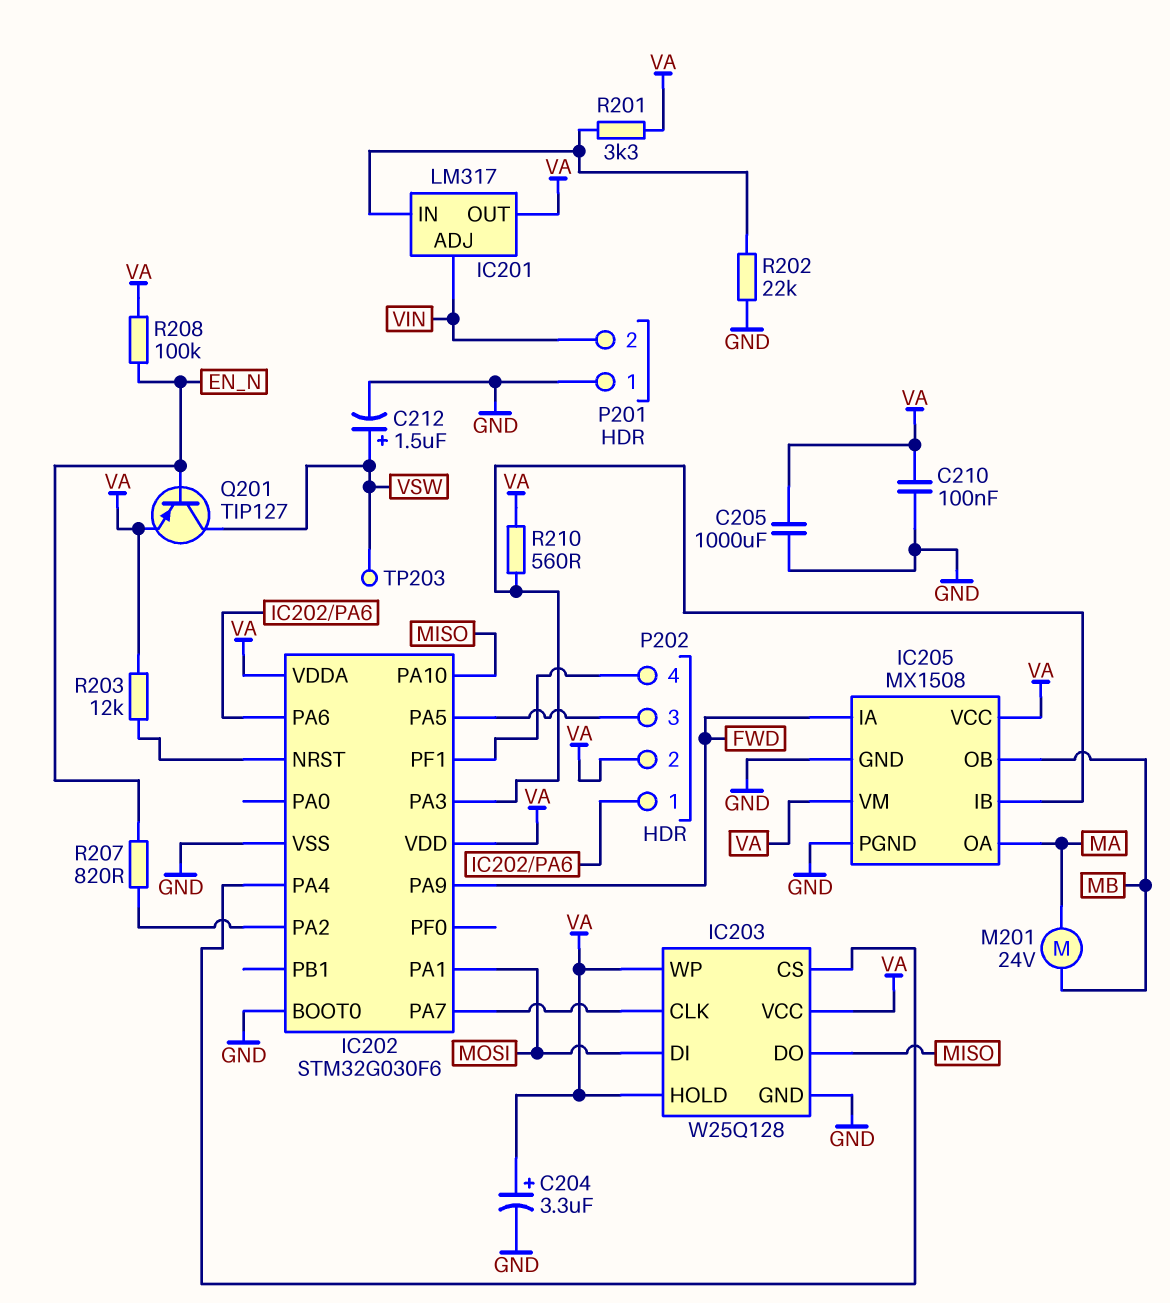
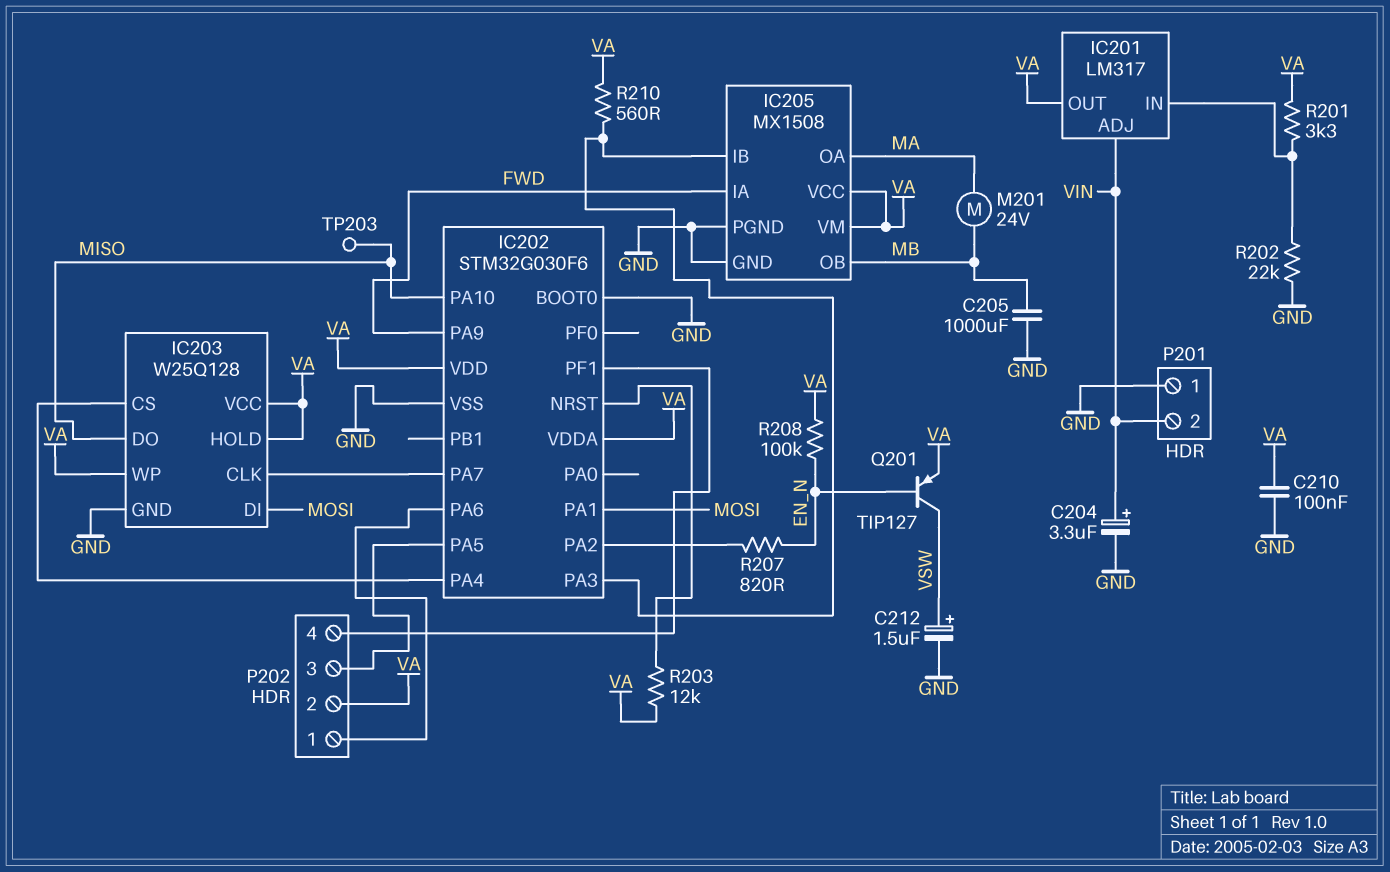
C204: 3.3uF (plus VA, minus GND) -> 3.3uF (plus VIN, minus GND)
C205: 1000uF (GND, VA) -> 1000uF (GND, MB)
TP203: test point (VSW) -> test point (MISO)

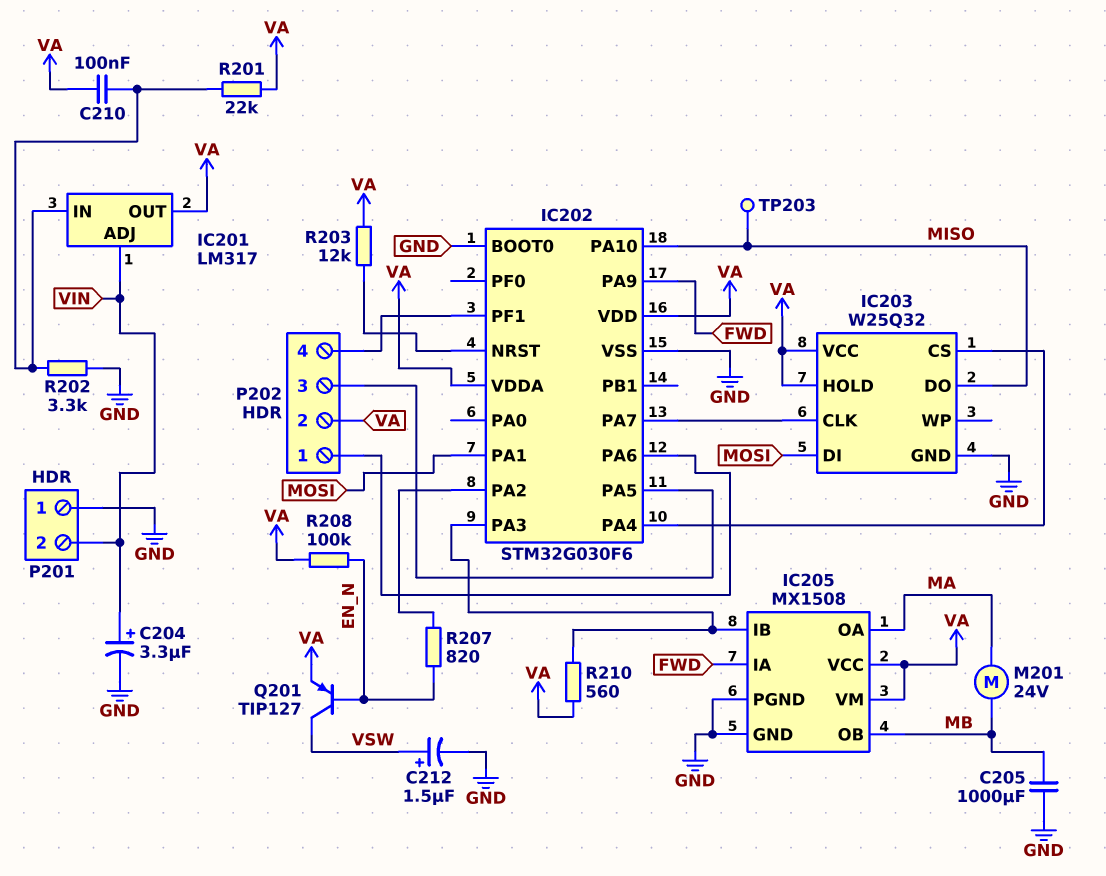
C210: 100nF (GND, VA) -> 100nF (IC201/IN, VA)
IC203: W25Q128 -> W25Q32
IC203 pin WP: VA -> none
R201: 3.3k (IC201/IN, VA) -> 22k (IC201/IN, VA)
R202: 22k (GND, IC201/IN) -> 3.3k (GND, IC201/IN)

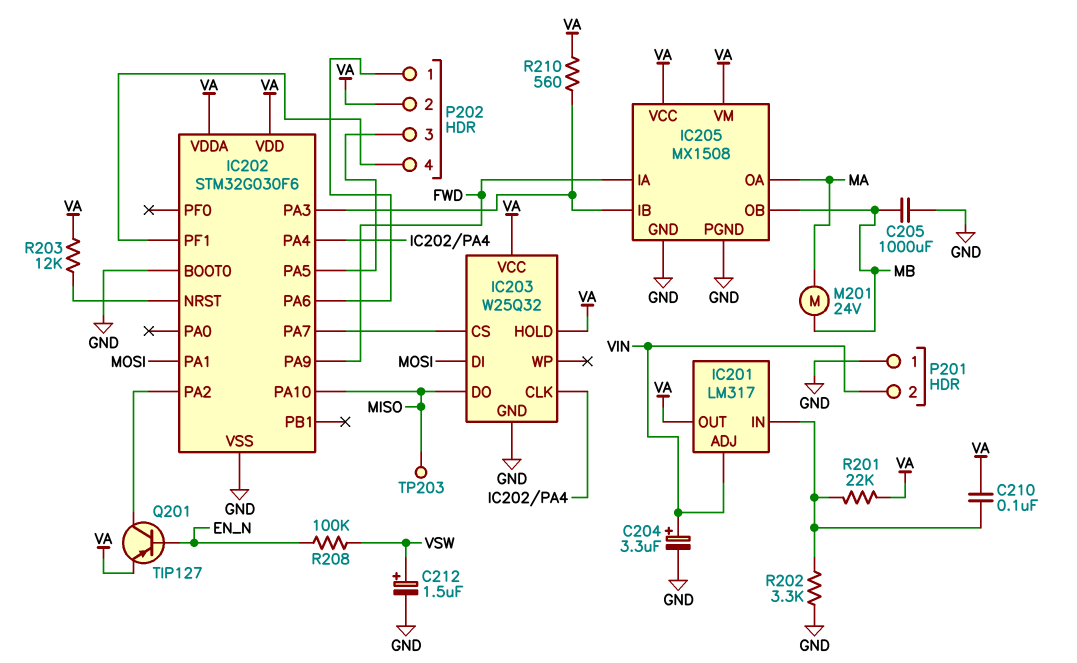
IC203 pin CLK: IC202/PA7 -> IC202/PA4
IC203 pin CS: IC202/PA4 -> IC202/PA7
Q201: PNP TIP127 (B EN_N, C VSW, E VA) -> PNP TIP127 (B EN_N, C IC202/PA2, E VA)
R207: 820 (EN_N, IC202/PA2) -> none
R208: 100k (EN_N, VA) -> 100k (EN_N, VSW)

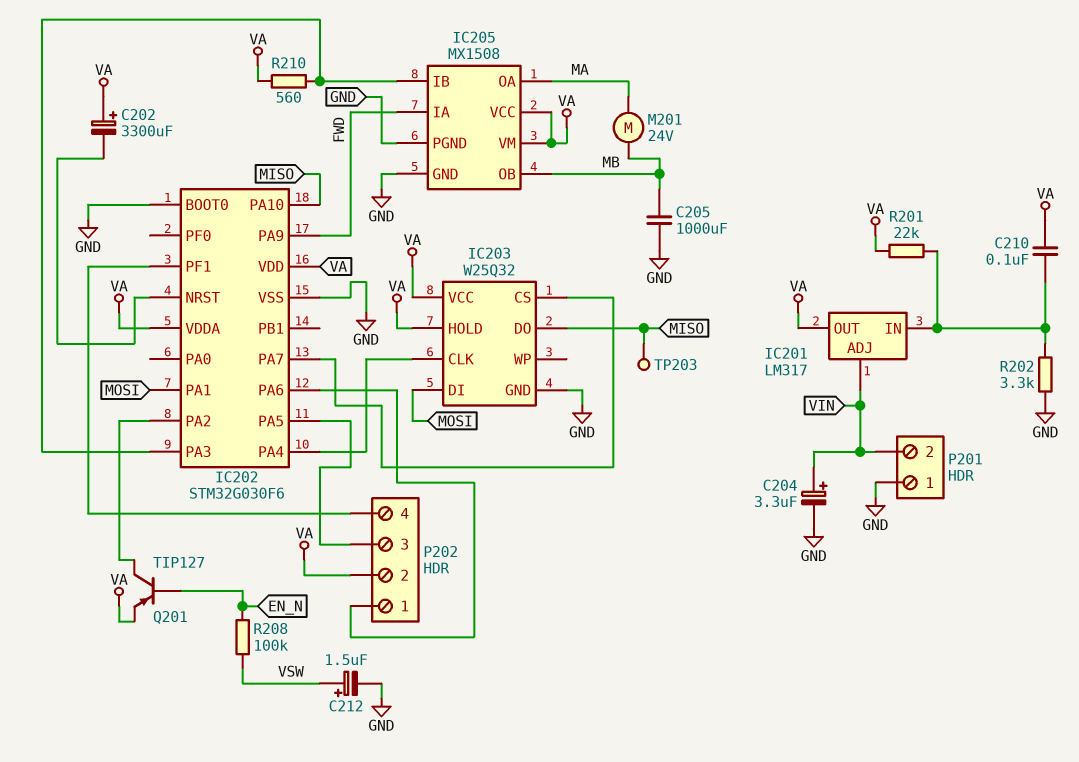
C202: none -> 3300uF (plus VA, minus IC202/NRST)
R203: 12k (IC202/NRST, VA) -> none

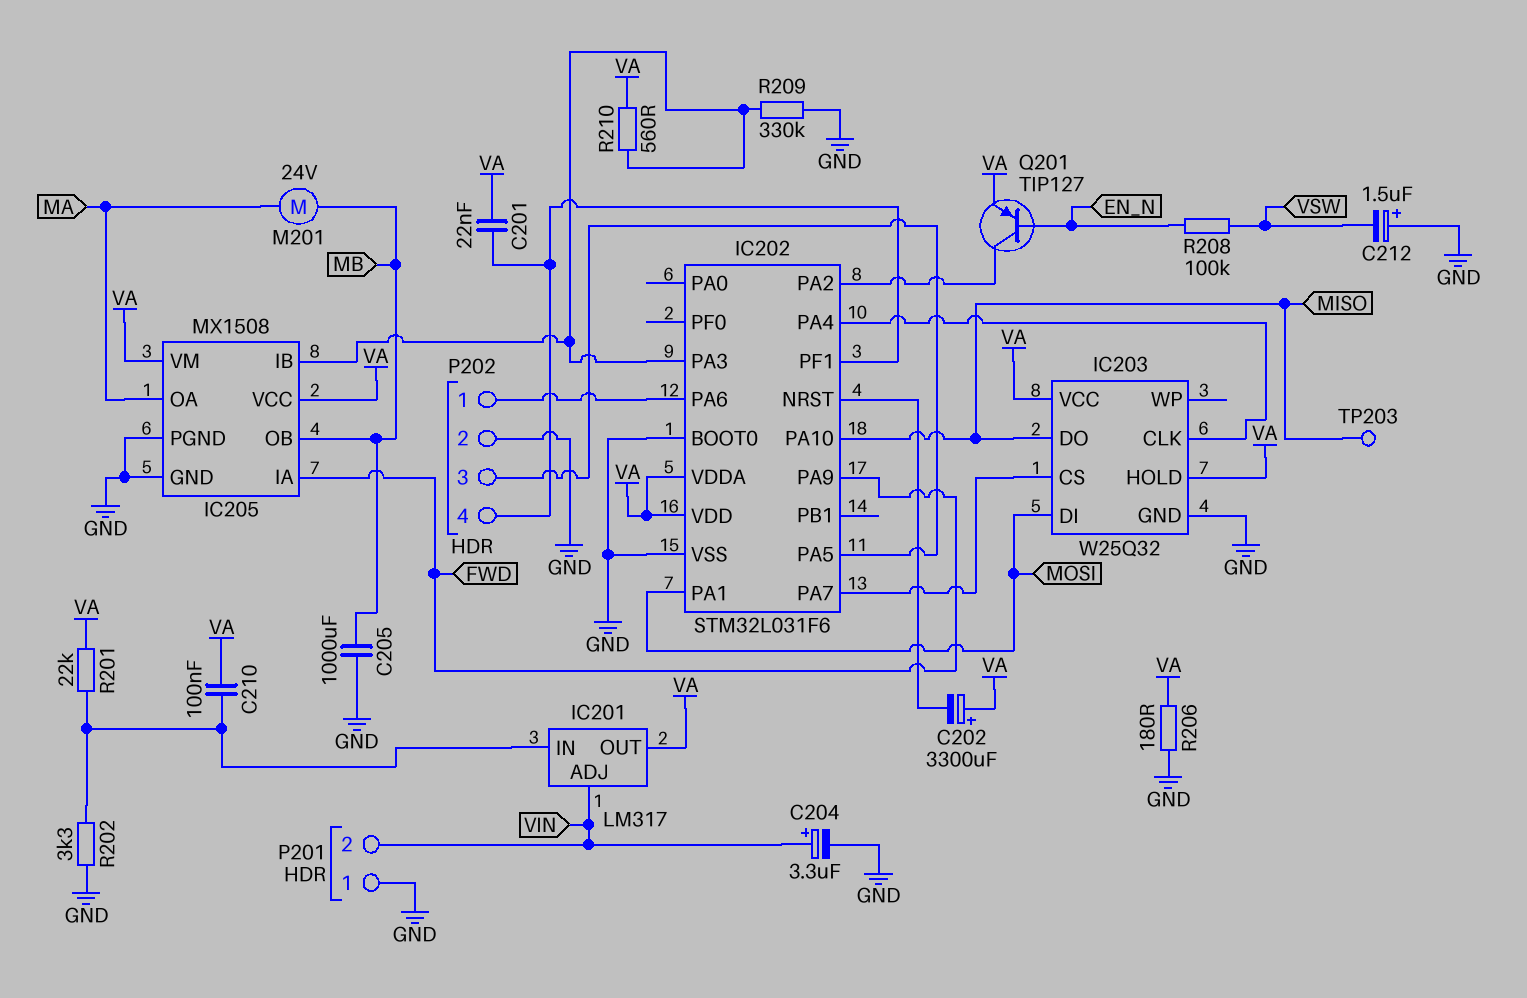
C201: none -> 22nF (IC202/PF1, VA)
C212: 1.5uF (plus VSW, minus GND) -> 1.5uF (plus GND, minus VSW)
IC202: STM32G030F6 -> STM32L031F6
P202 pin 2: VA -> GND
R206: none -> 180 (GND, VA)
R209: none -> 330k (GND, IC202/PA3)

